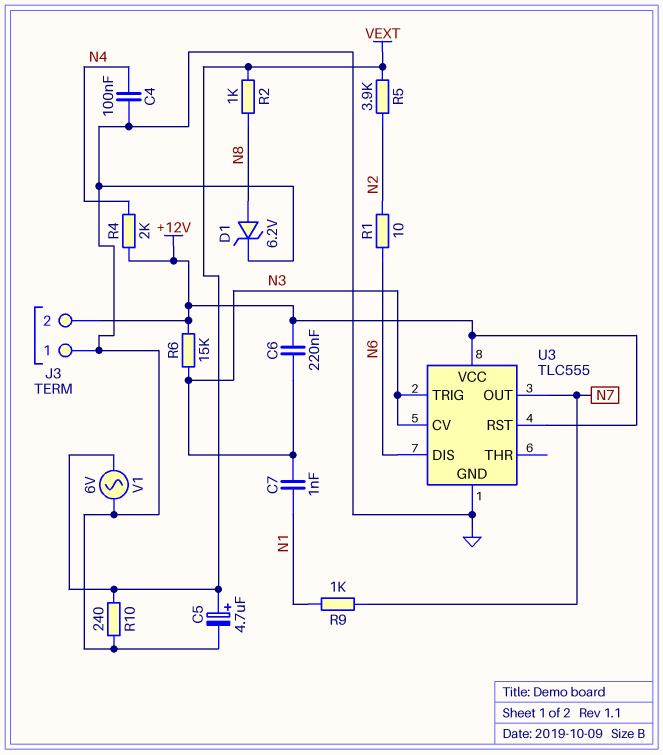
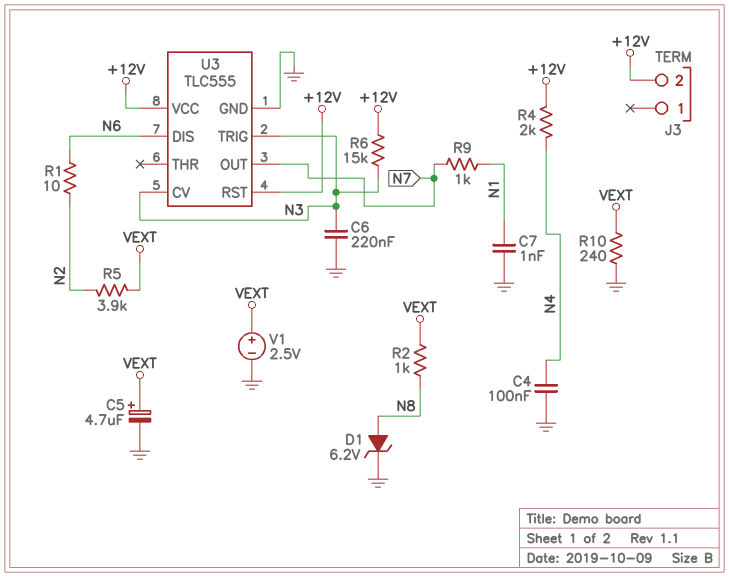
C6: 220nF (+12V, N3) -> 220nF (GND, N3)
C7: 1nF (N1, N3) -> 1nF (GND, N1)
J3 pin 1: GND -> none
V1: AC 6V (GND, VEXT) -> 2.5V (plus VEXT, minus GND)

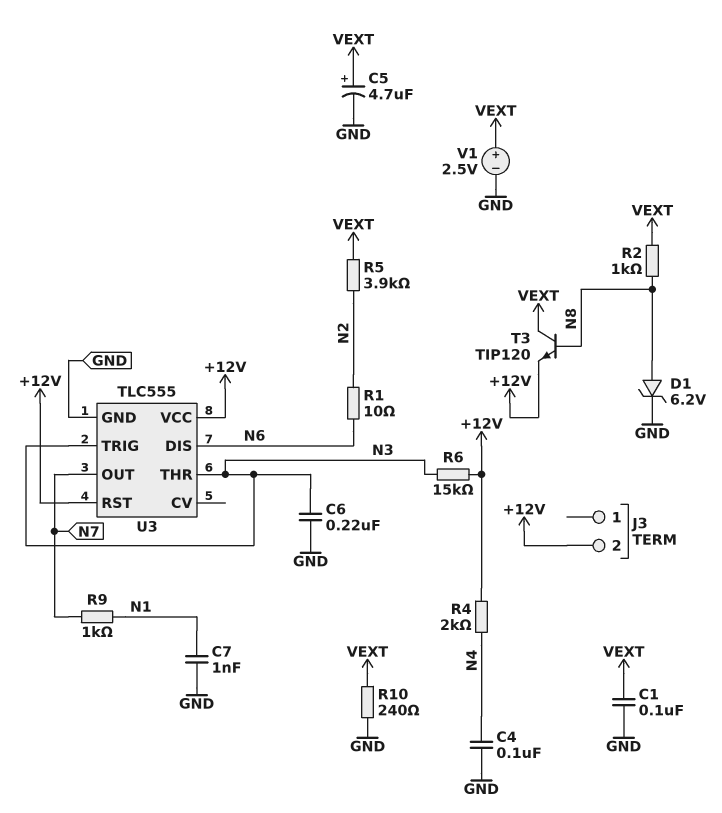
C1: none -> 100nF (GND, VEXT)
T3: none -> NPN TIP120 (B N8, C VEXT, E +12V)
U3 pin CV: N3 -> none
U3 pin THR: none -> N3

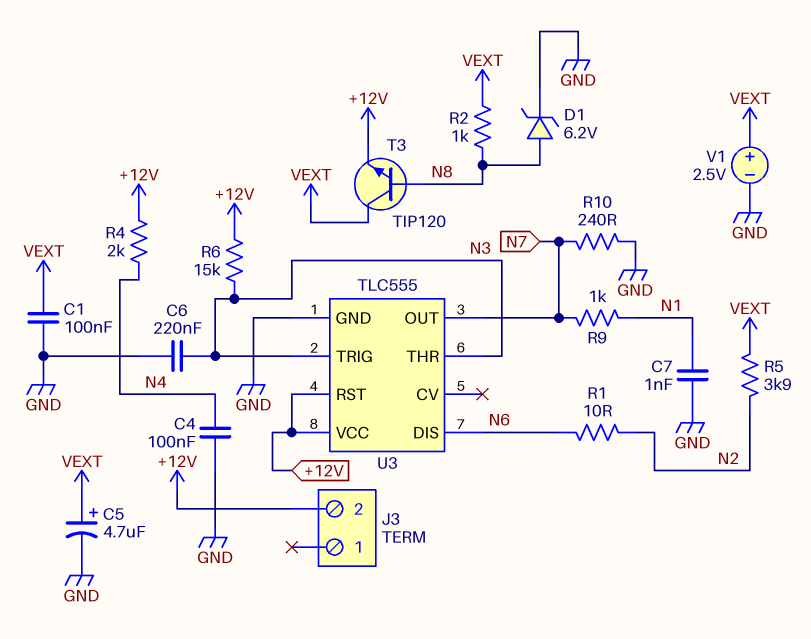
R10: 240 (GND, VEXT) -> 240 (GND, N7)

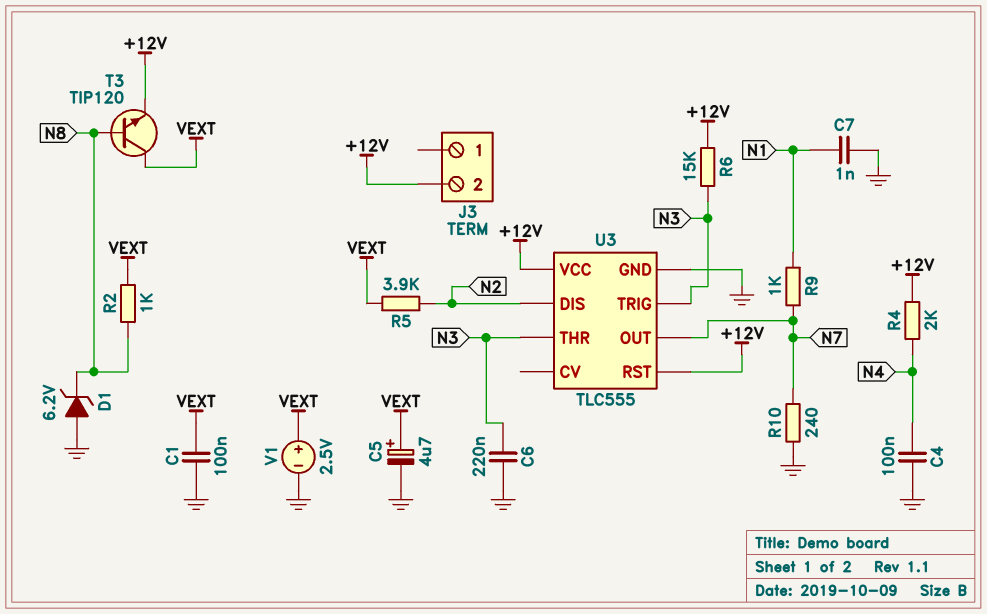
D1: zener 6.2V (A N8, K GND) -> zener 6.2V (A GND, K N8)
R1: 10 (N2, N6) -> none
U3 pin DIS: N6 -> N2

